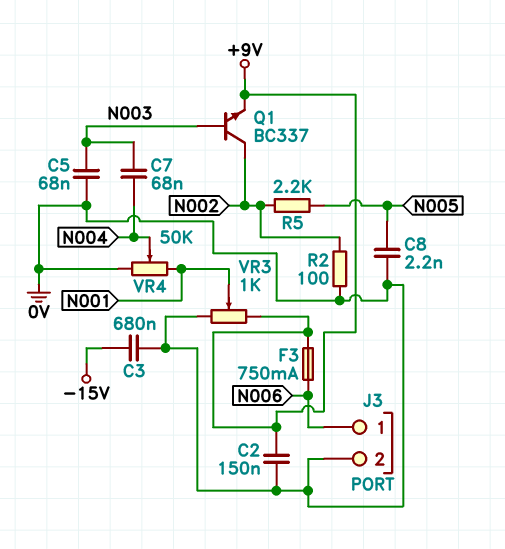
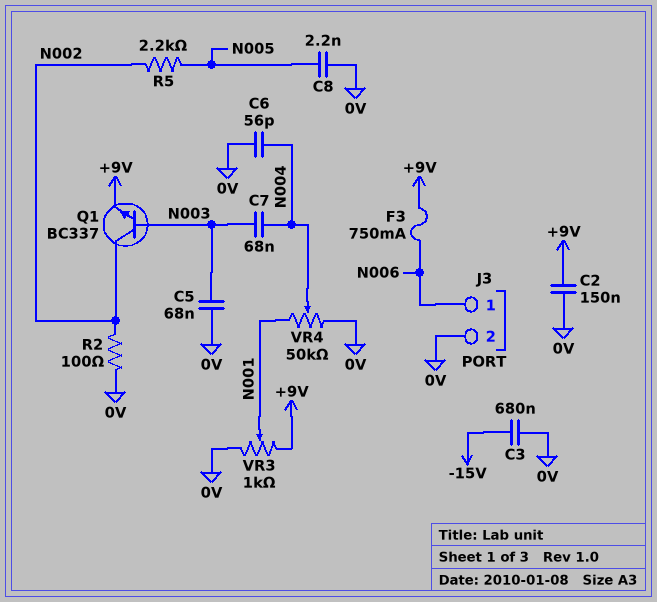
C6: none -> 56pF (0V, N004)

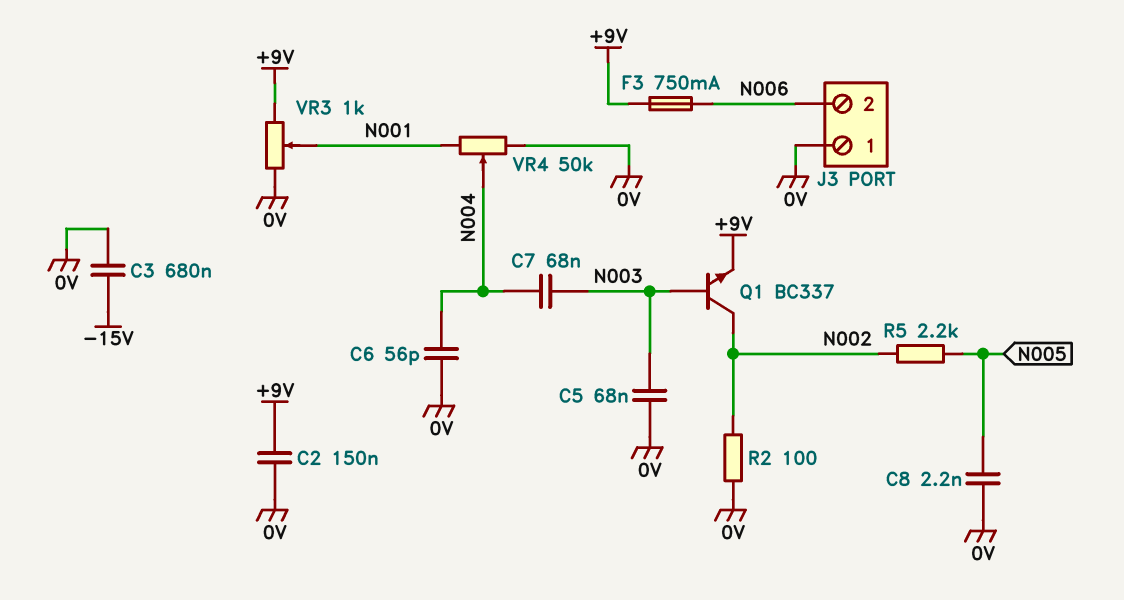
J3 pin 1: N006 -> 0V
J3 pin 2: 0V -> N006

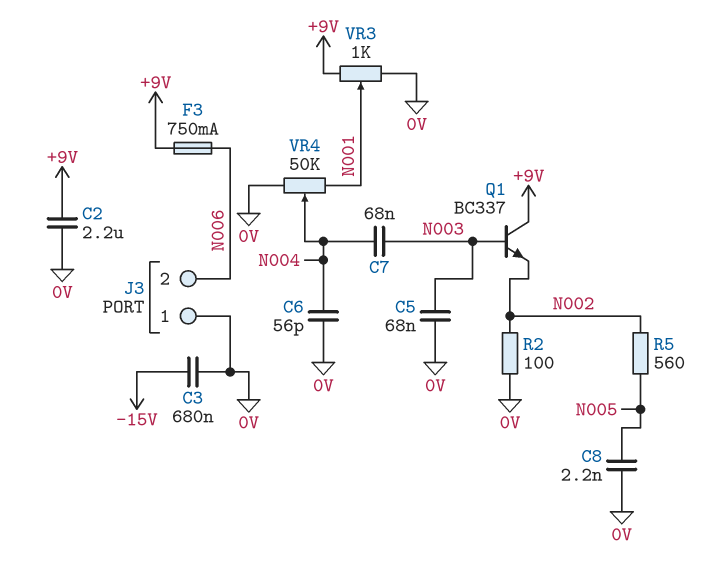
C2: 150nF (+9V, 0V) -> 2.2uF (+9V, 0V)
Q1: NPN BC337 (B N003, C N002, E +9V) -> NPN BC337 (B N003, C +9V, E N002)
R5: 2.2k (N002, N005) -> 560 (N002, N005)

